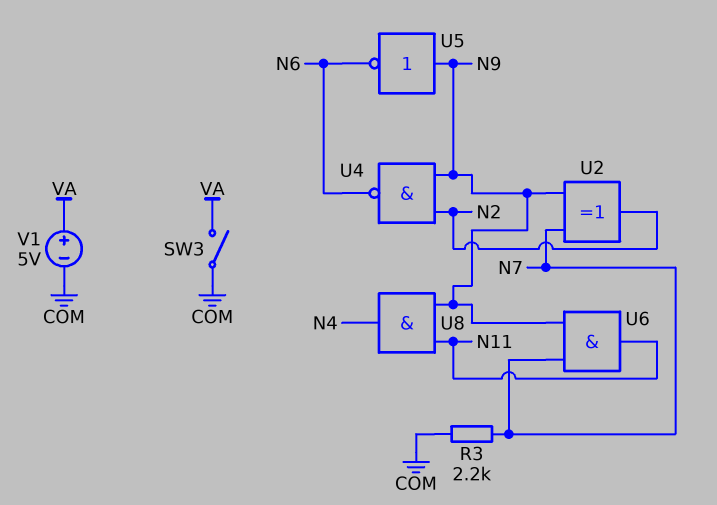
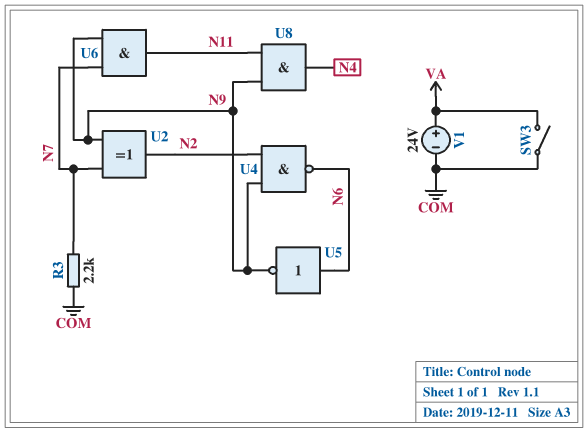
U5: NOT (in N9, out N6) -> NOT (in N6, out N9)
V1: 5V (plus VA, minus COM) -> 24V (plus VA, minus COM)

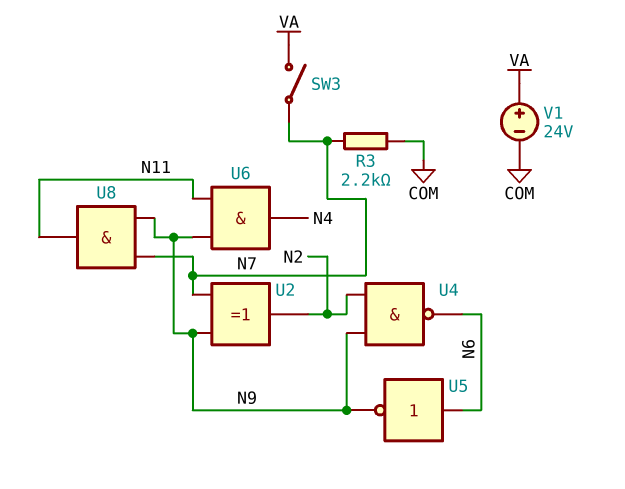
SW3: switch (COM, VA) -> switch (N7, VA)
U6: AND (in N7, in N9, out N11) -> AND (in N9, in N11, out N4)
U8: AND (in N9, in N11, out N4) -> AND (in N7, in N9, out N11)

